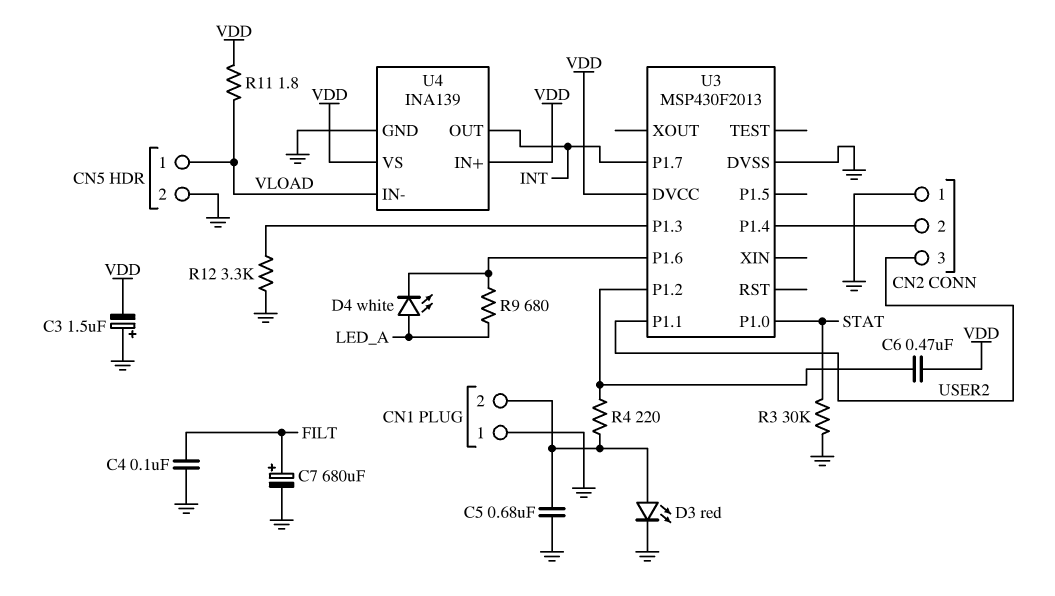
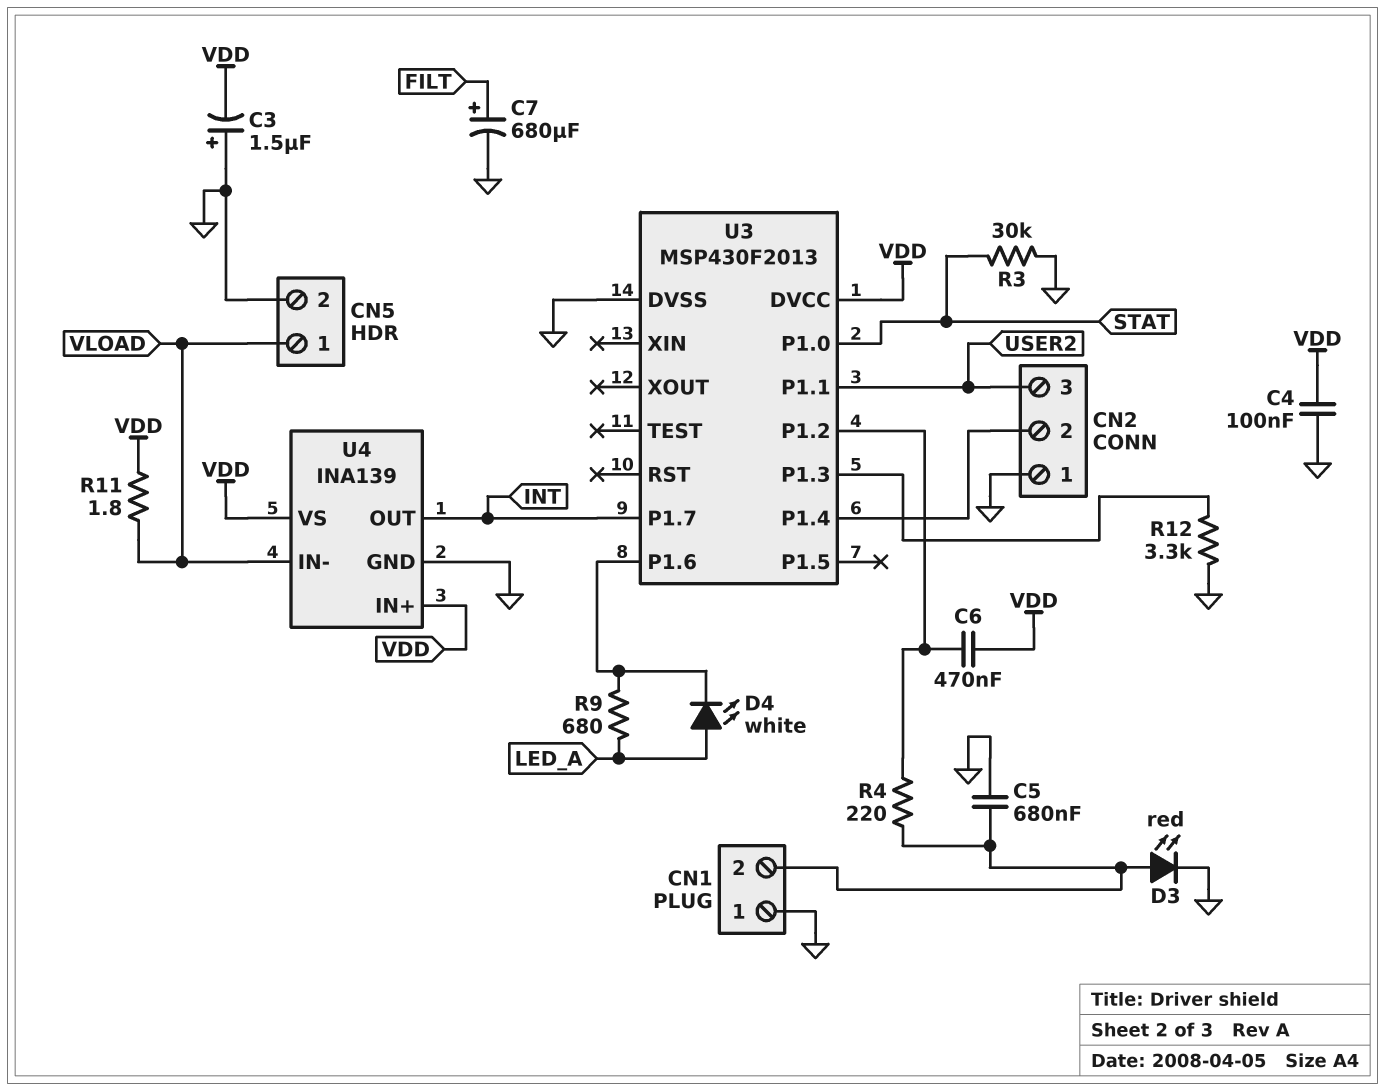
C4: 100nF (FILT, GND) -> 100nF (GND, VDD)

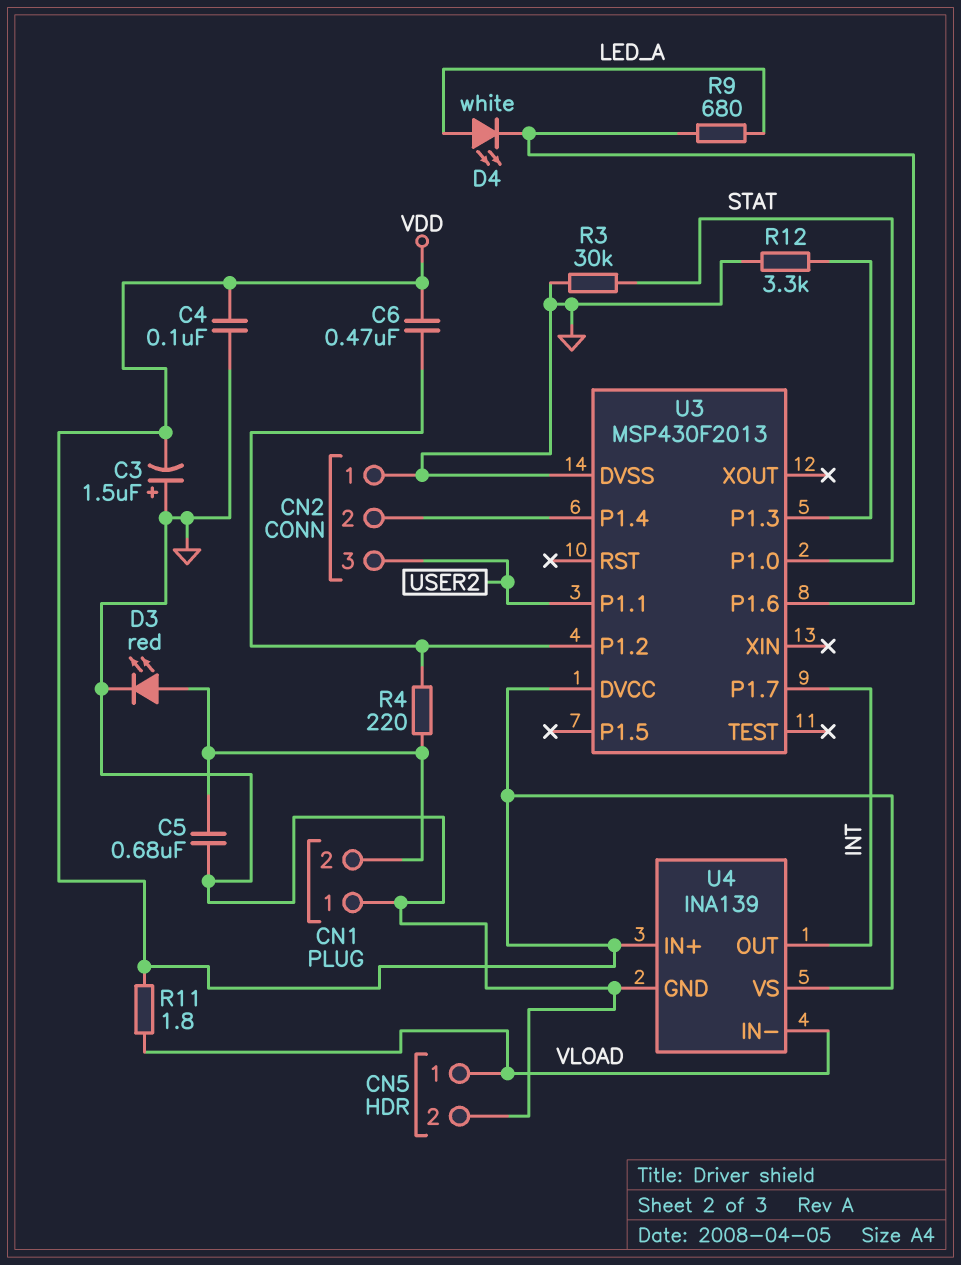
C7: 680uF (plus FILT, minus GND) -> none

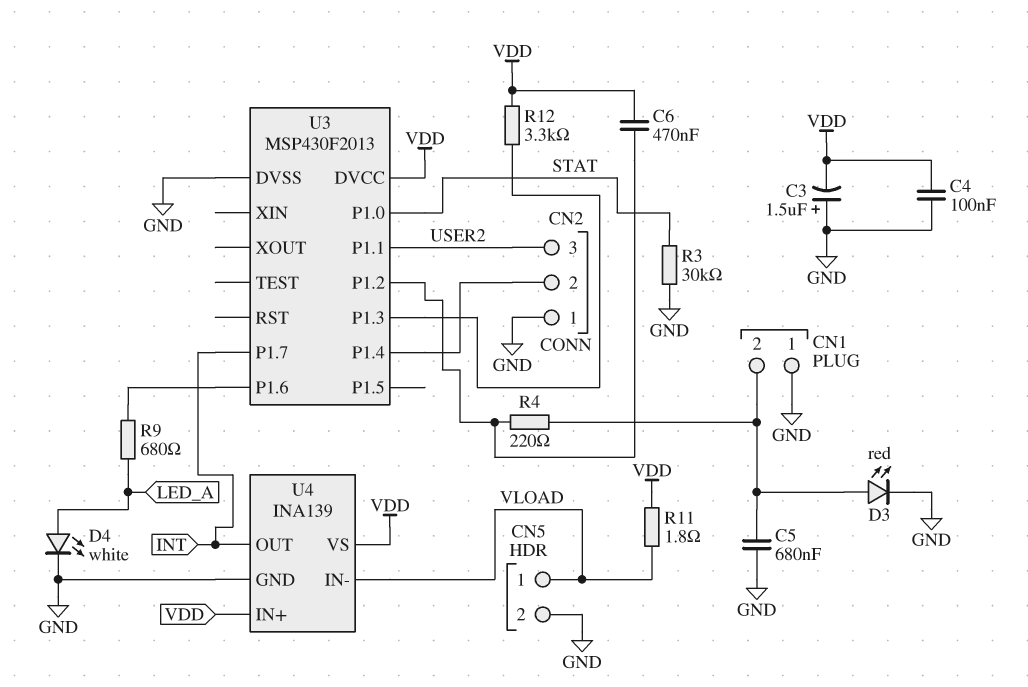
D4: LED white (A LED_A, K U3/P1.6) -> LED white (A LED_A, K GND)
R12: 3.3k (GND, U3/P1.3) -> 3.3k (U3/P1.3, VDD)

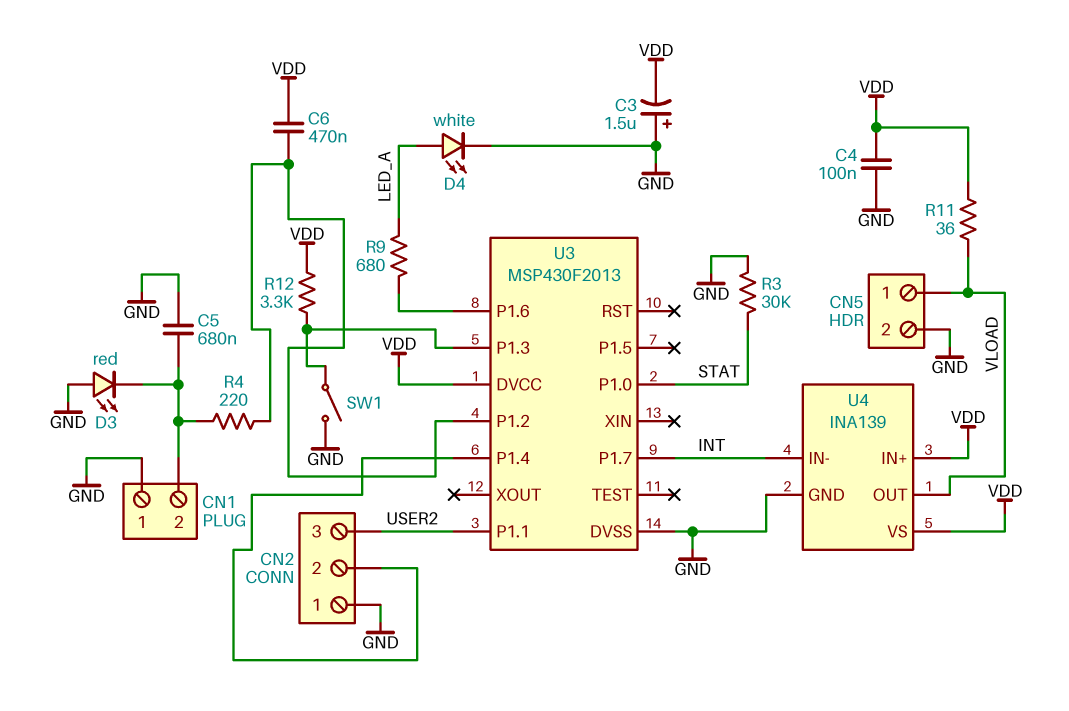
D3: LED red (A CN1/2, K GND) -> LED red (A GND, K CN1/2)
R11: 1.8 (VDD, VLOAD) -> 36 (VDD, VLOAD)
SW1: none -> switch (GND, U3/P1.3)
U4 pin IN-: VLOAD -> INT
U4 pin OUT: INT -> VLOAD

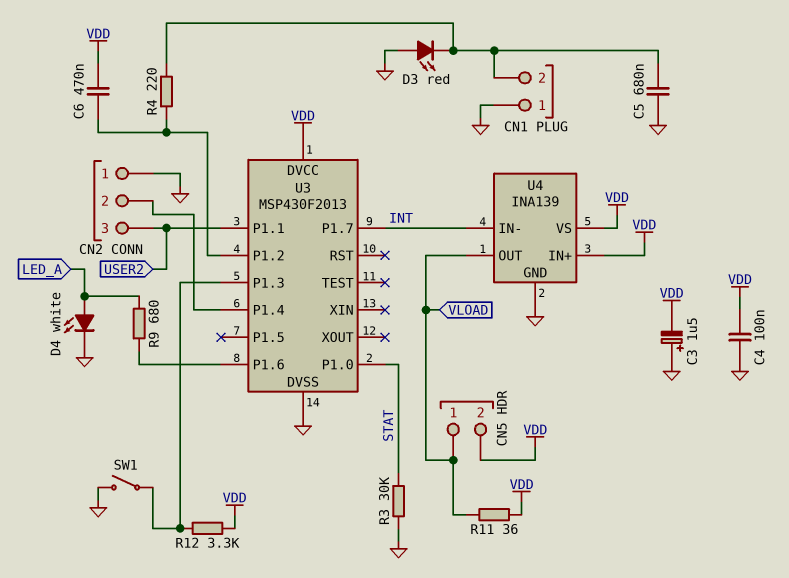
CN5 pin 2: GND -> VDD

